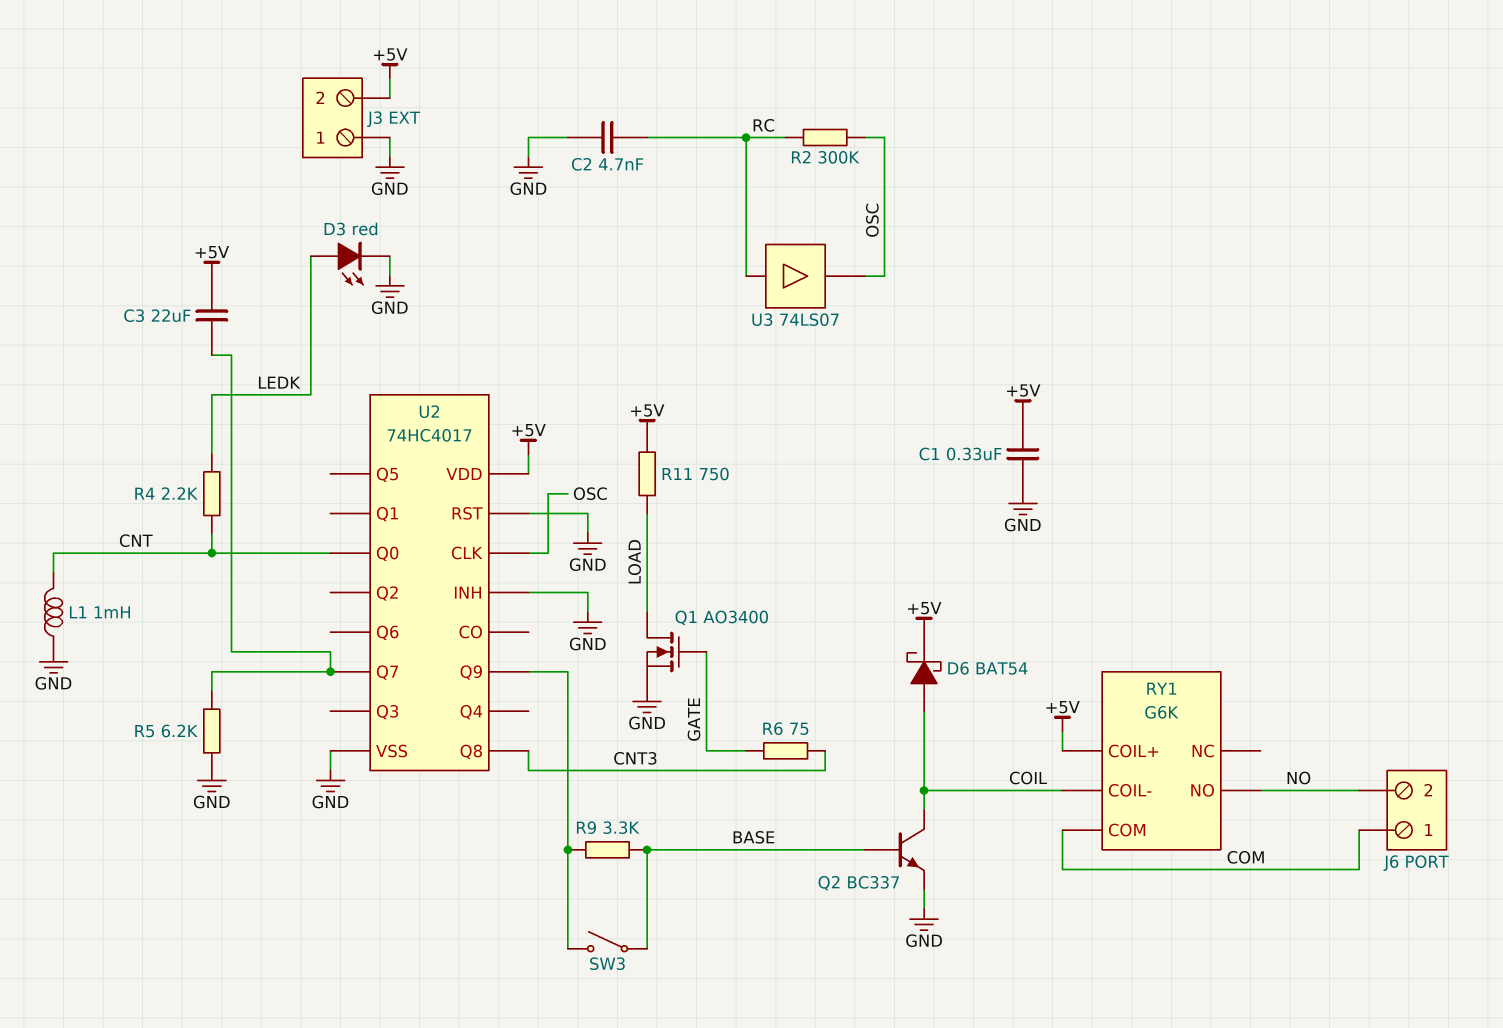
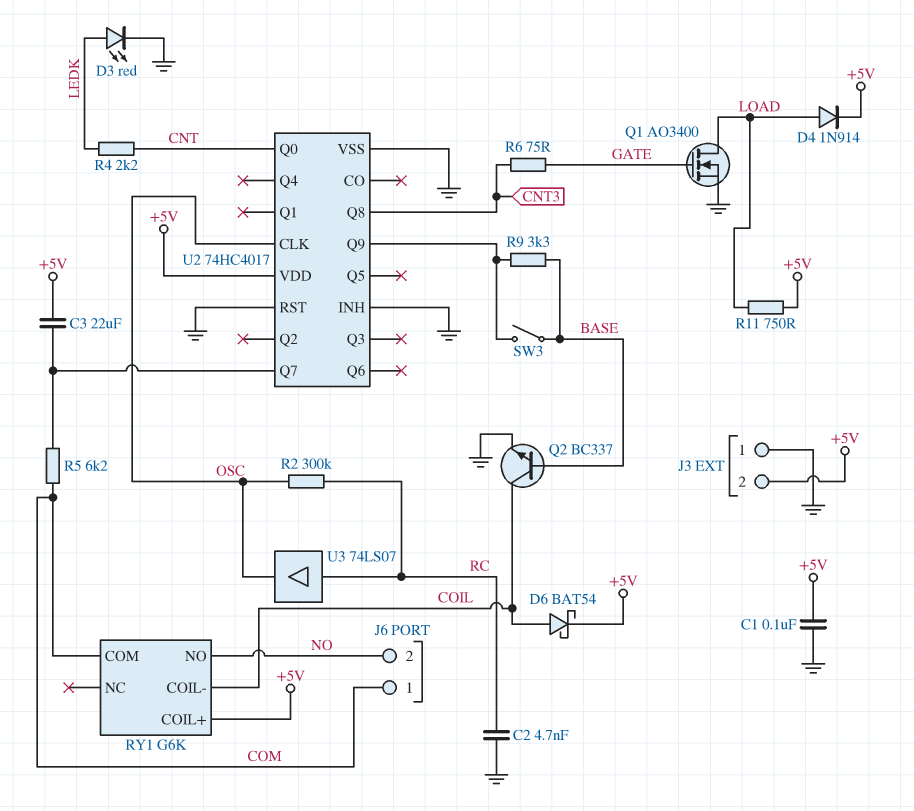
C1: 330nF (+5V, GND) -> 100nF (+5V, GND)
D4: none -> diode 1N914 (A LOAD, K +5V)
L1: 1mH (CNT, GND) -> none
R5: 6.2k (GND, U2/Q7) -> 6.2k (COM, U2/Q7)

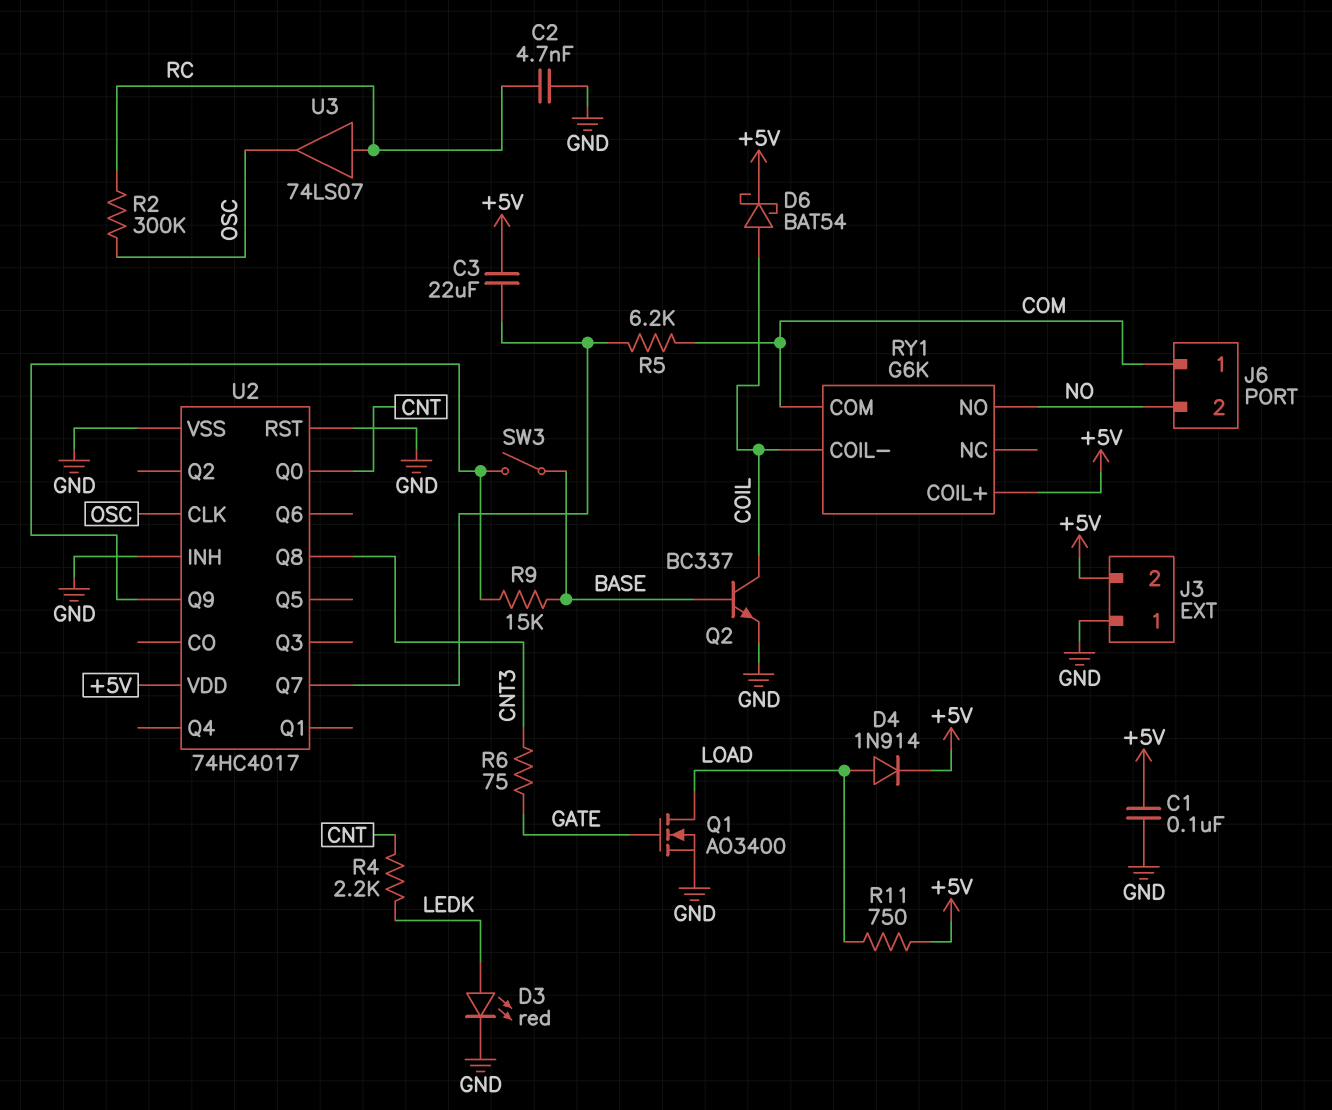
R9: 3.3k (BASE, U2/Q9) -> 15k (BASE, U2/Q9)

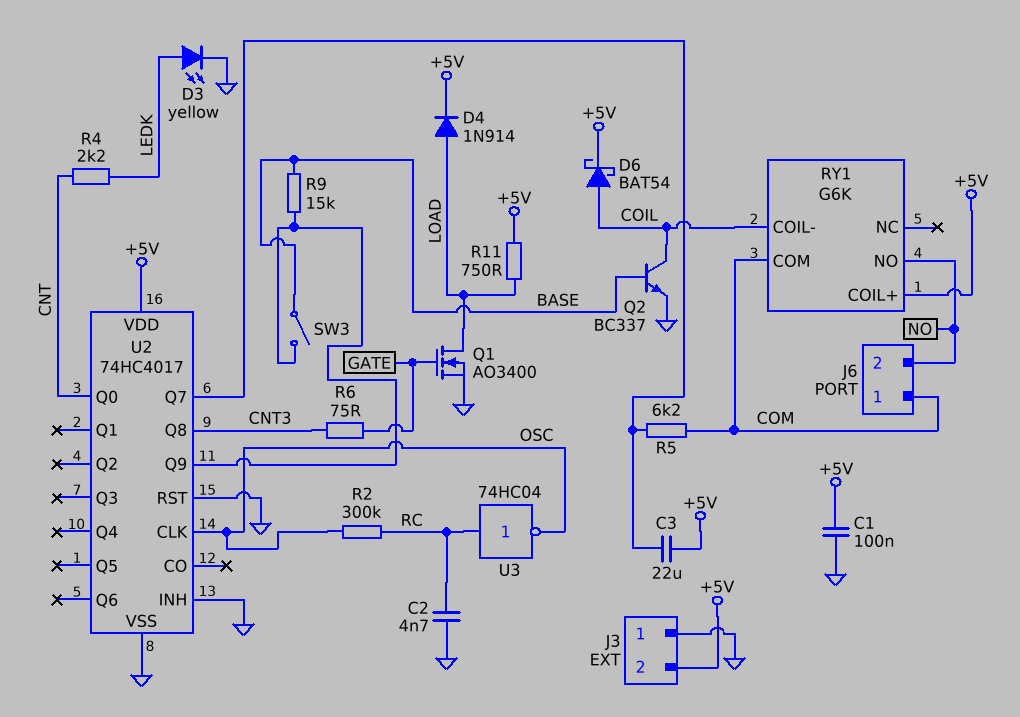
D3: LED red (A LEDK, K GND) -> LED yellow (A LEDK, K GND)
U3: buffer 74LS07 (in RC, out OSC) -> NOT 74HC04 (in RC, out OSC)

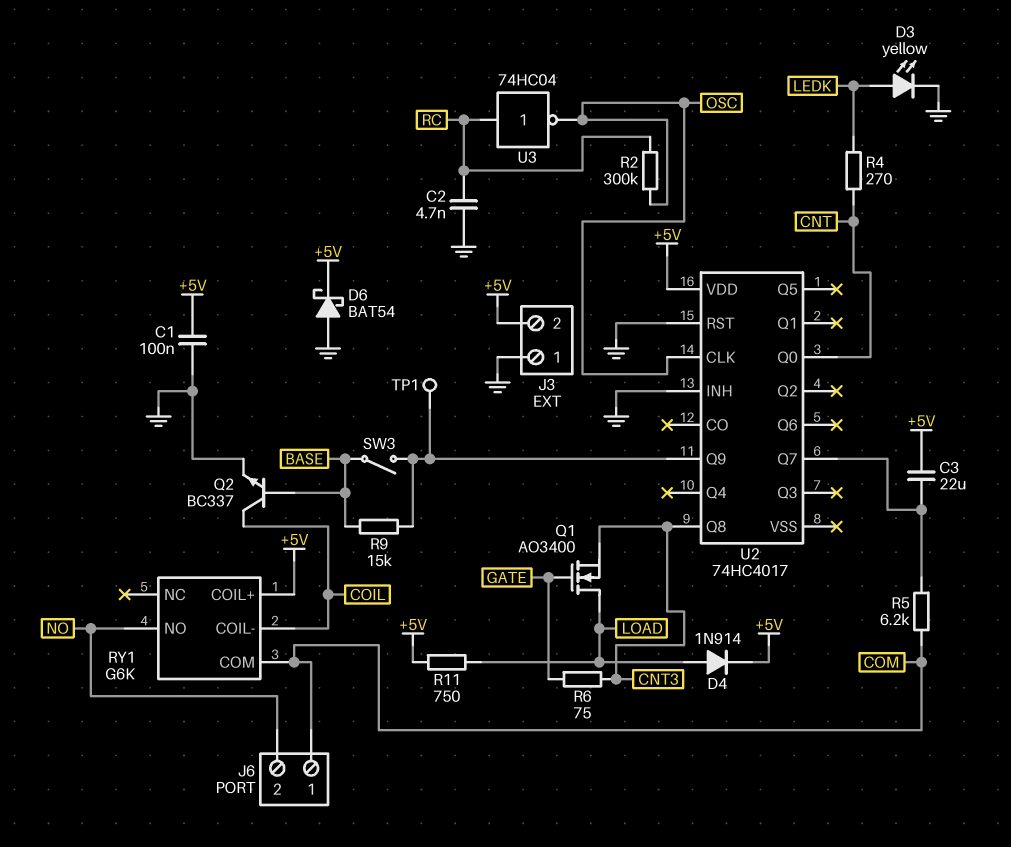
D6: schottky BAT54 (A COIL, K +5V) -> schottky BAT54 (A GND, K +5V)
Q1: NMOS AO3400 (G GATE, D LOAD, S GND) -> NMOS AO3400 (G GATE, D LOAD, S CNT3)
R4: 2.2k (CNT, LEDK) -> 270 (CNT, LEDK)
TP1: none -> test point (U2/Q9)
U2 pin VSS: GND -> none

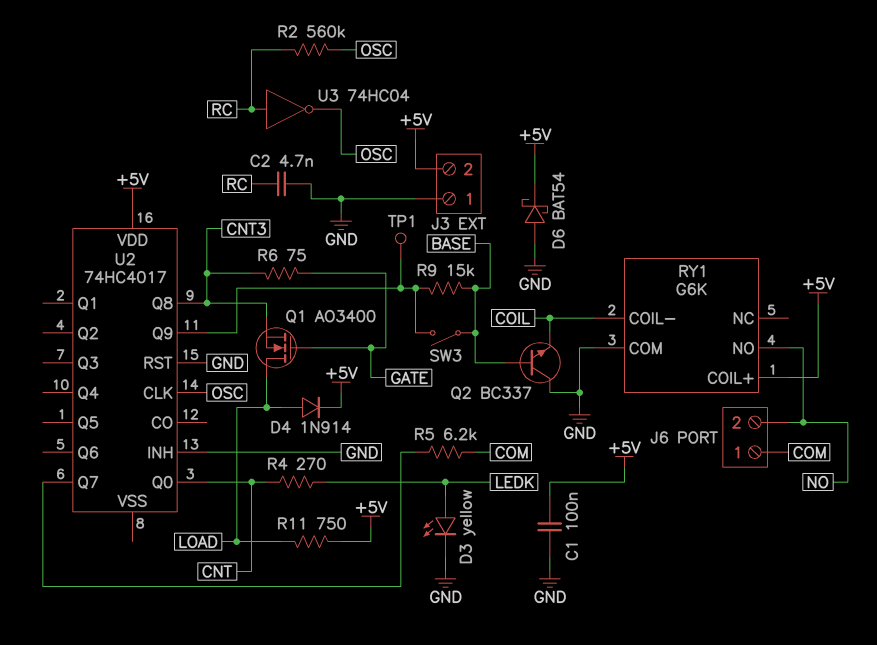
C3: 22uF (+5V, U2/Q7) -> none
Q2: NPN BC337 (B BASE, C COIL, E GND) -> NPN BC337 (B BASE, C GND, E COIL)
R2: 300k (OSC, RC) -> 560k (OSC, RC)
RY1 pin COM: COM -> GND

